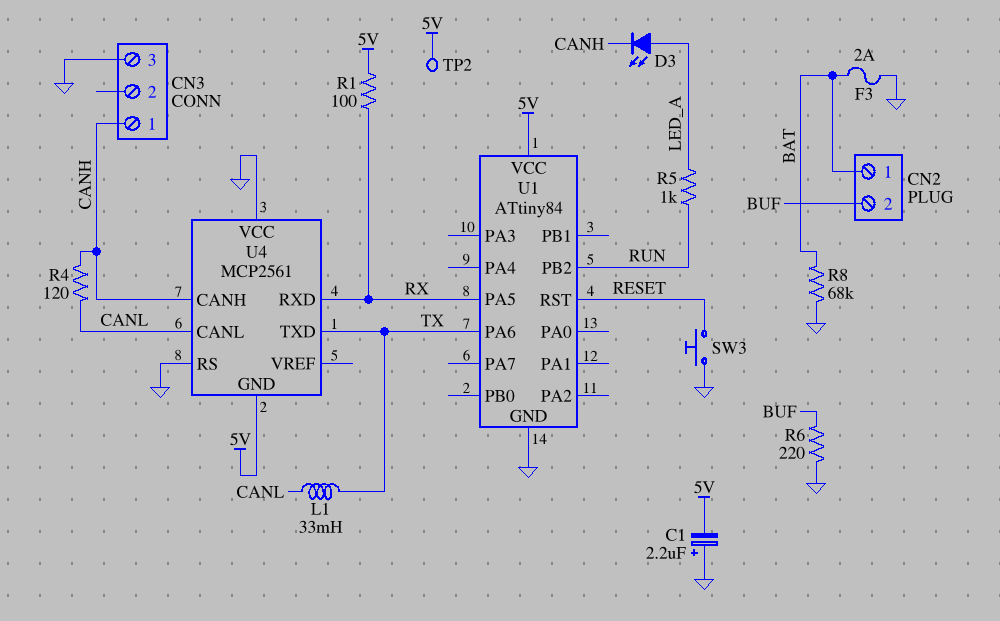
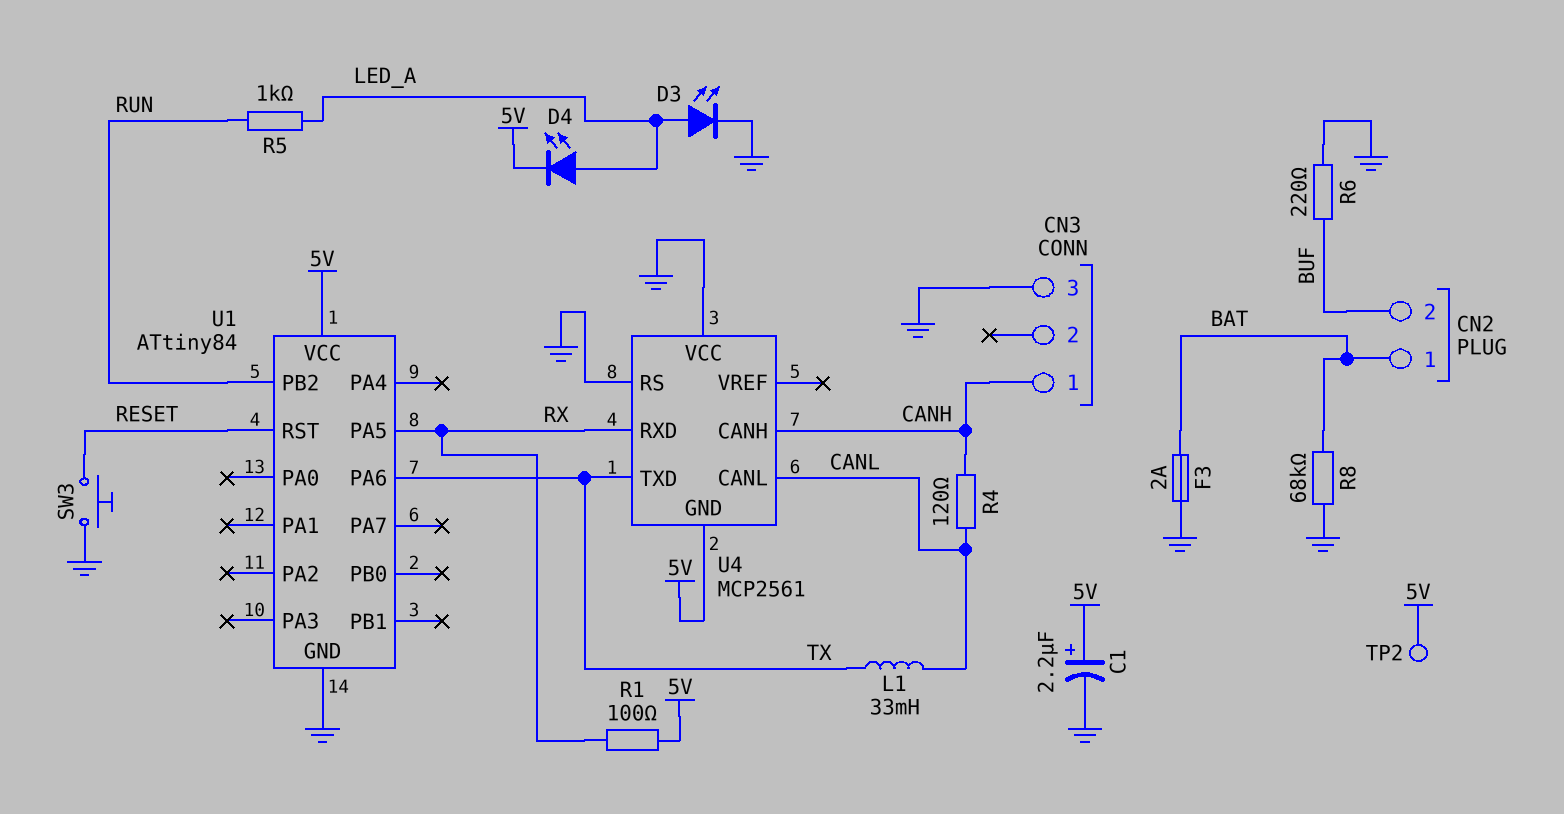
C1: 2.2uF (plus GND, minus 5V) -> 2.2uF (plus 5V, minus GND)
D3: LED (A LED_A, K CANH) -> LED (A LED_A, K GND)
D4: none -> LED (A LED_A, K 5V)

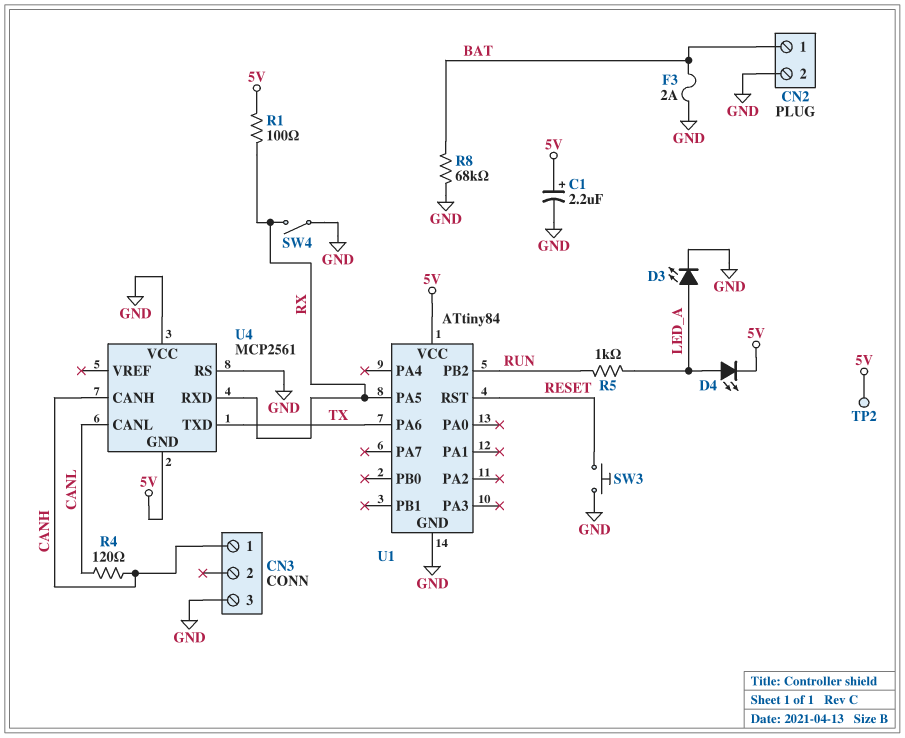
CN2 pin 2: BUF -> GND
L1: 33mH (CANL, TX) -> none
R6: 220 (BUF, GND) -> none
SW4: none -> switch (GND, RX)

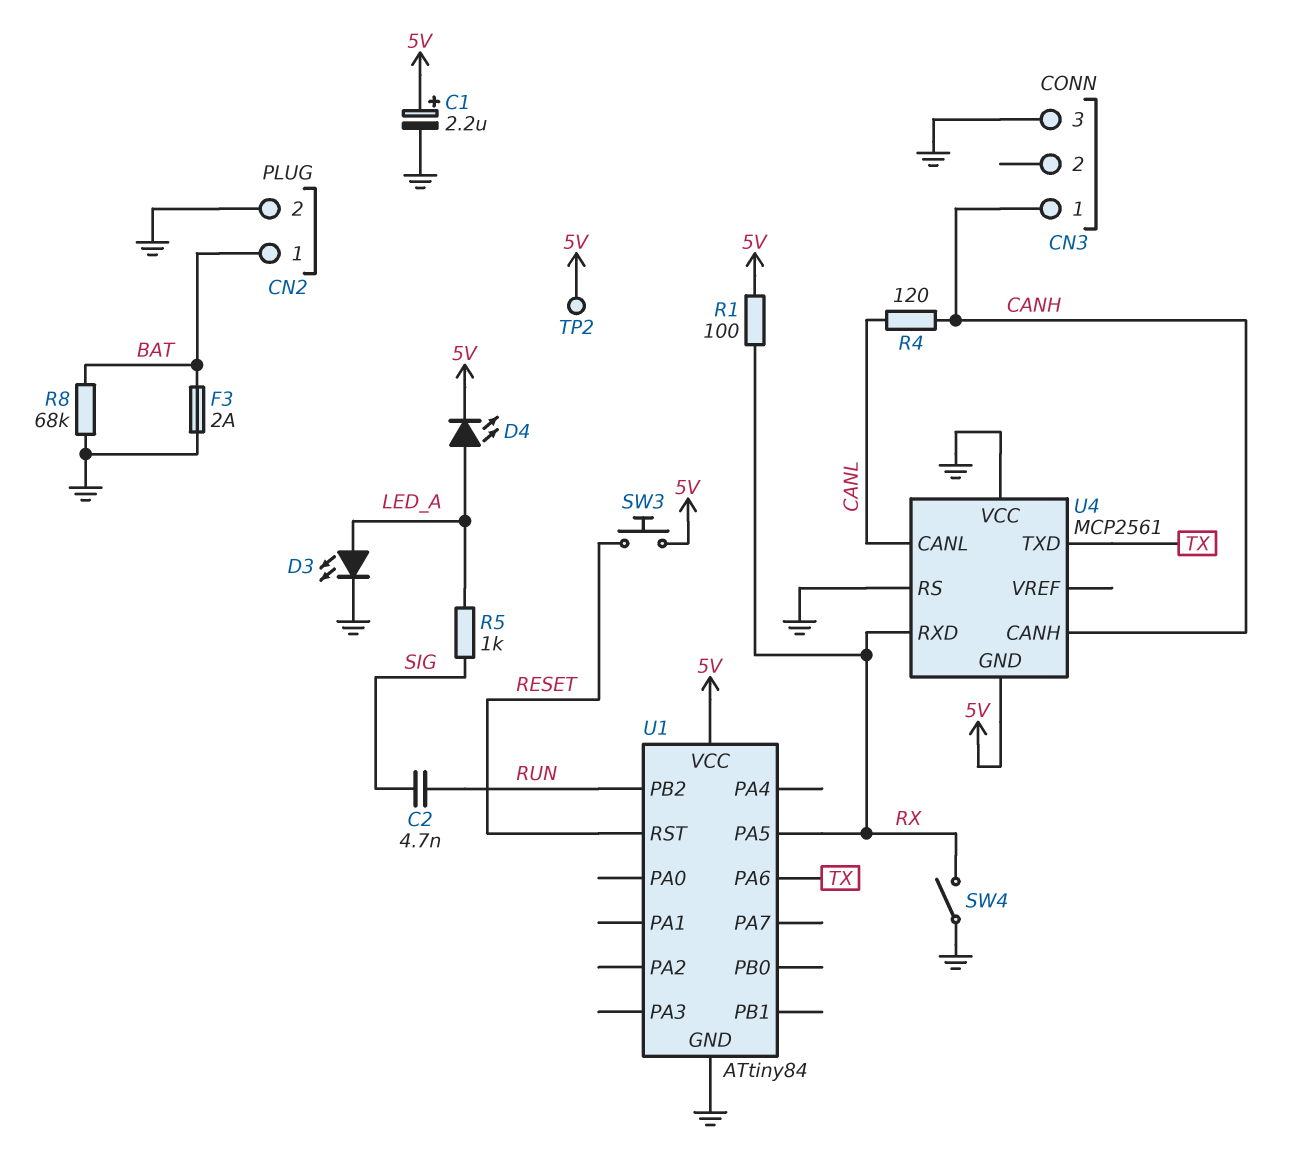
C2: none -> 4.7nF (RUN, SIG)
R5: 1k (LED_A, RUN) -> 1k (LED_A, SIG)
SW3: button (GND, RESET) -> button (5V, RESET)

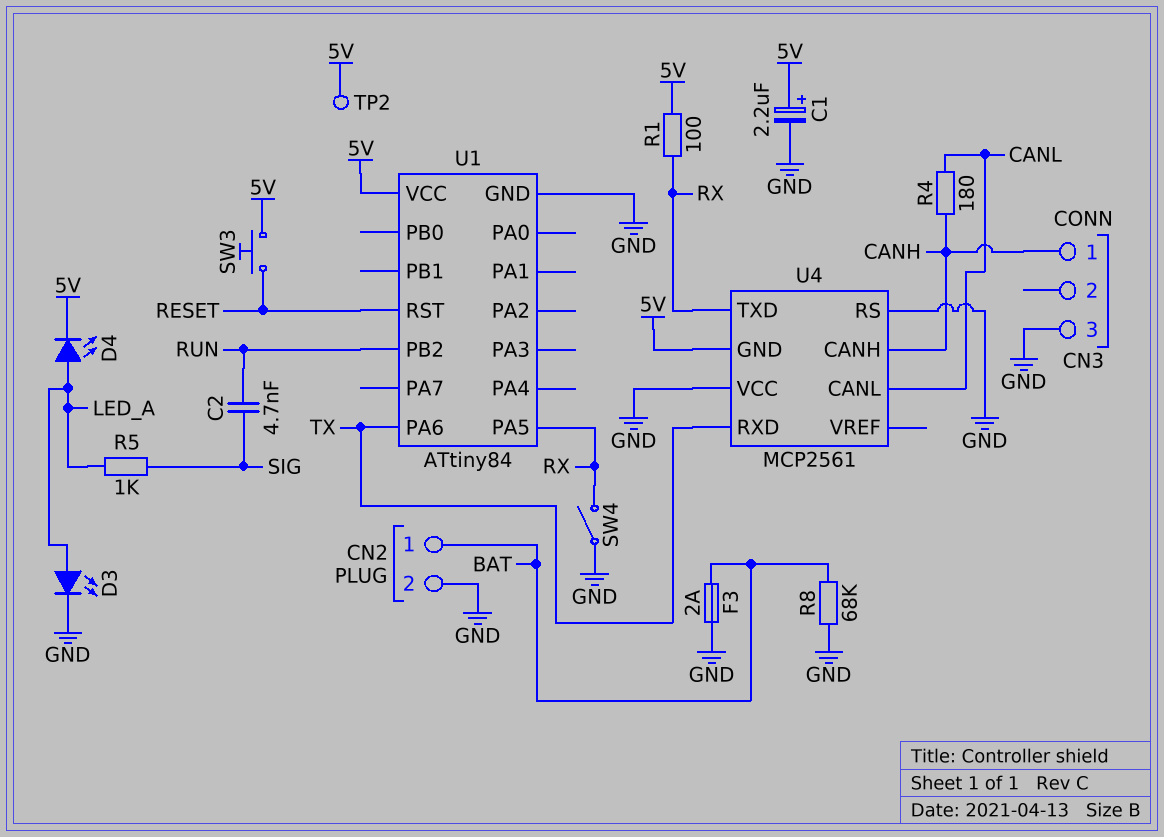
R4: 120 (CANH, CANL) -> 180 (CANH, CANL)
U4 pin RXD: RX -> TX
U4 pin TXD: TX -> RX

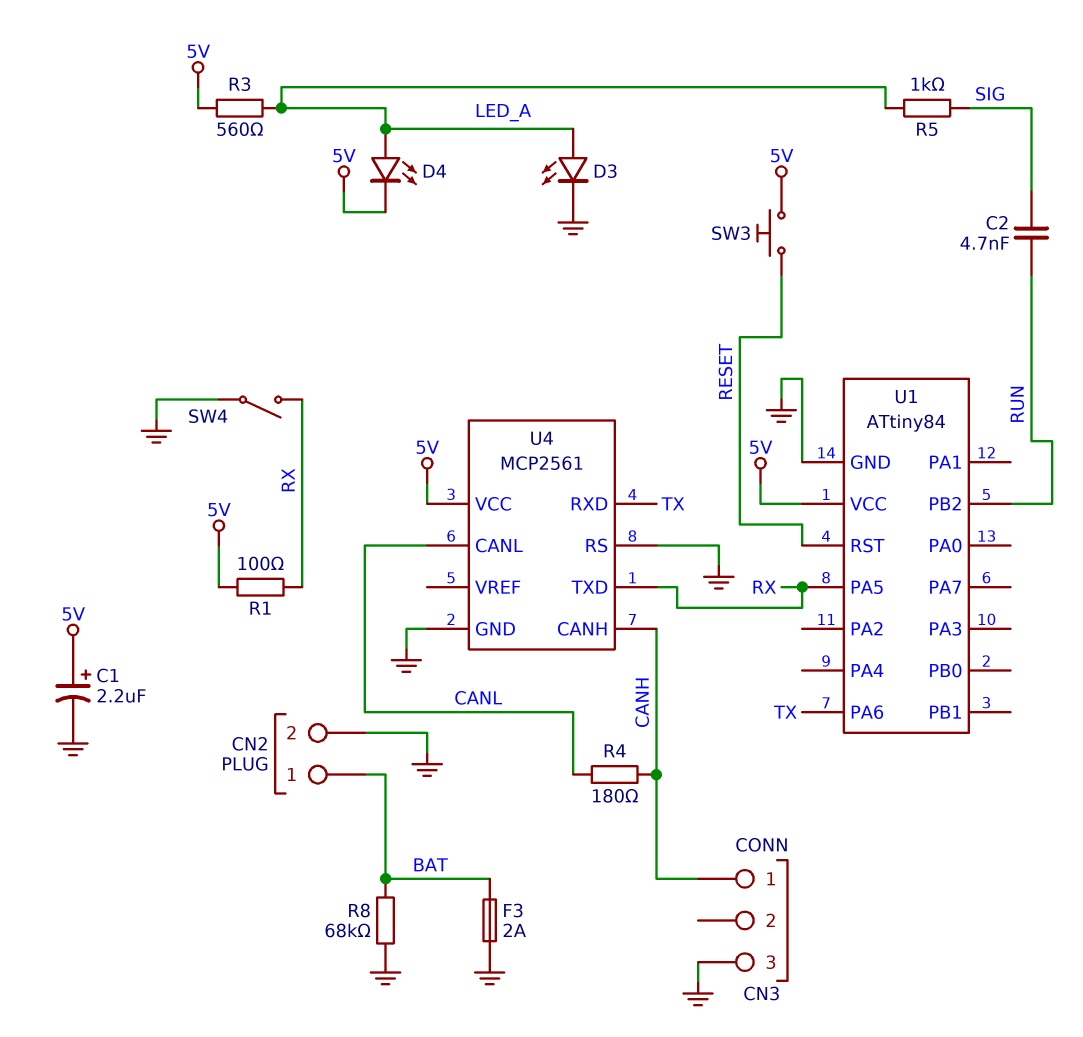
R3: none -> 560 (5V, LED_A)
TP2: test point (5V) -> none
U4 pin GND: 5V -> GND
U4 pin VCC: GND -> 5V

